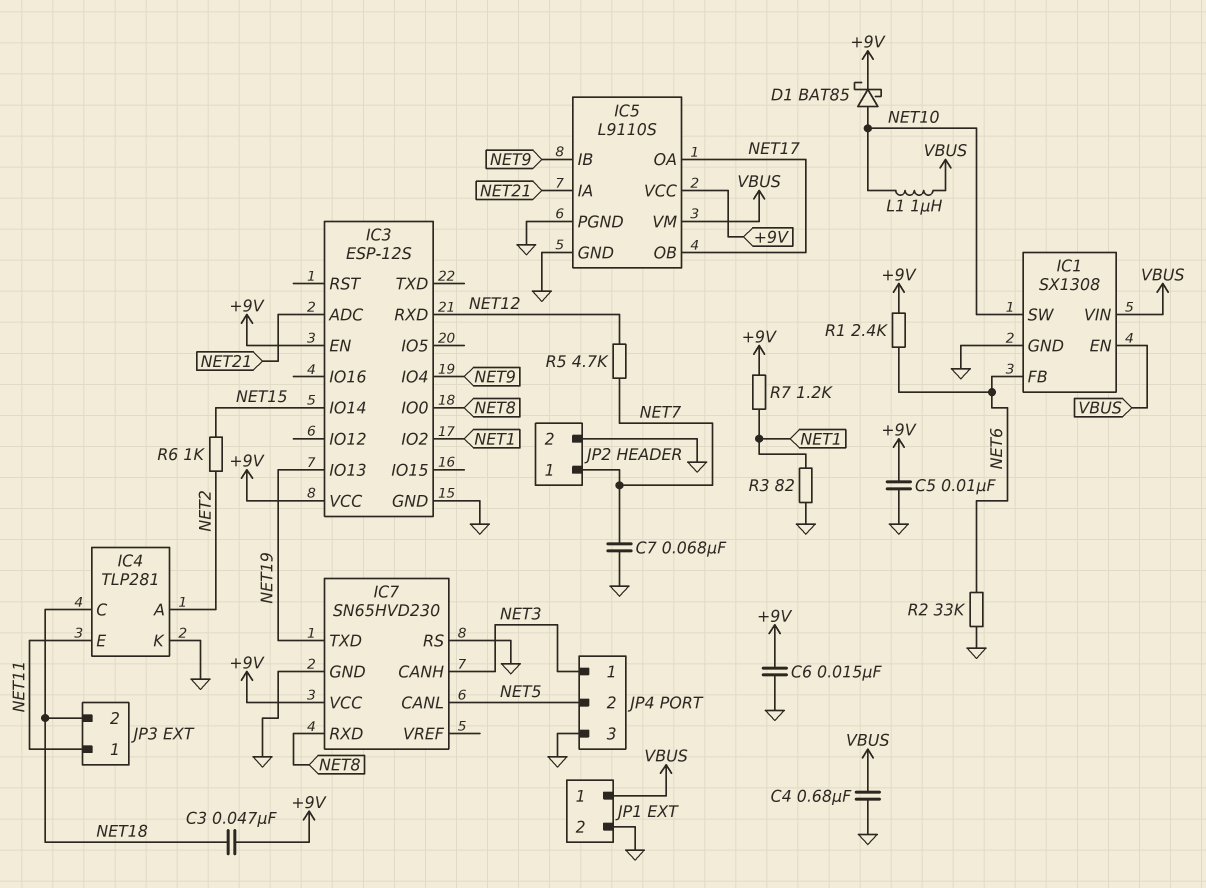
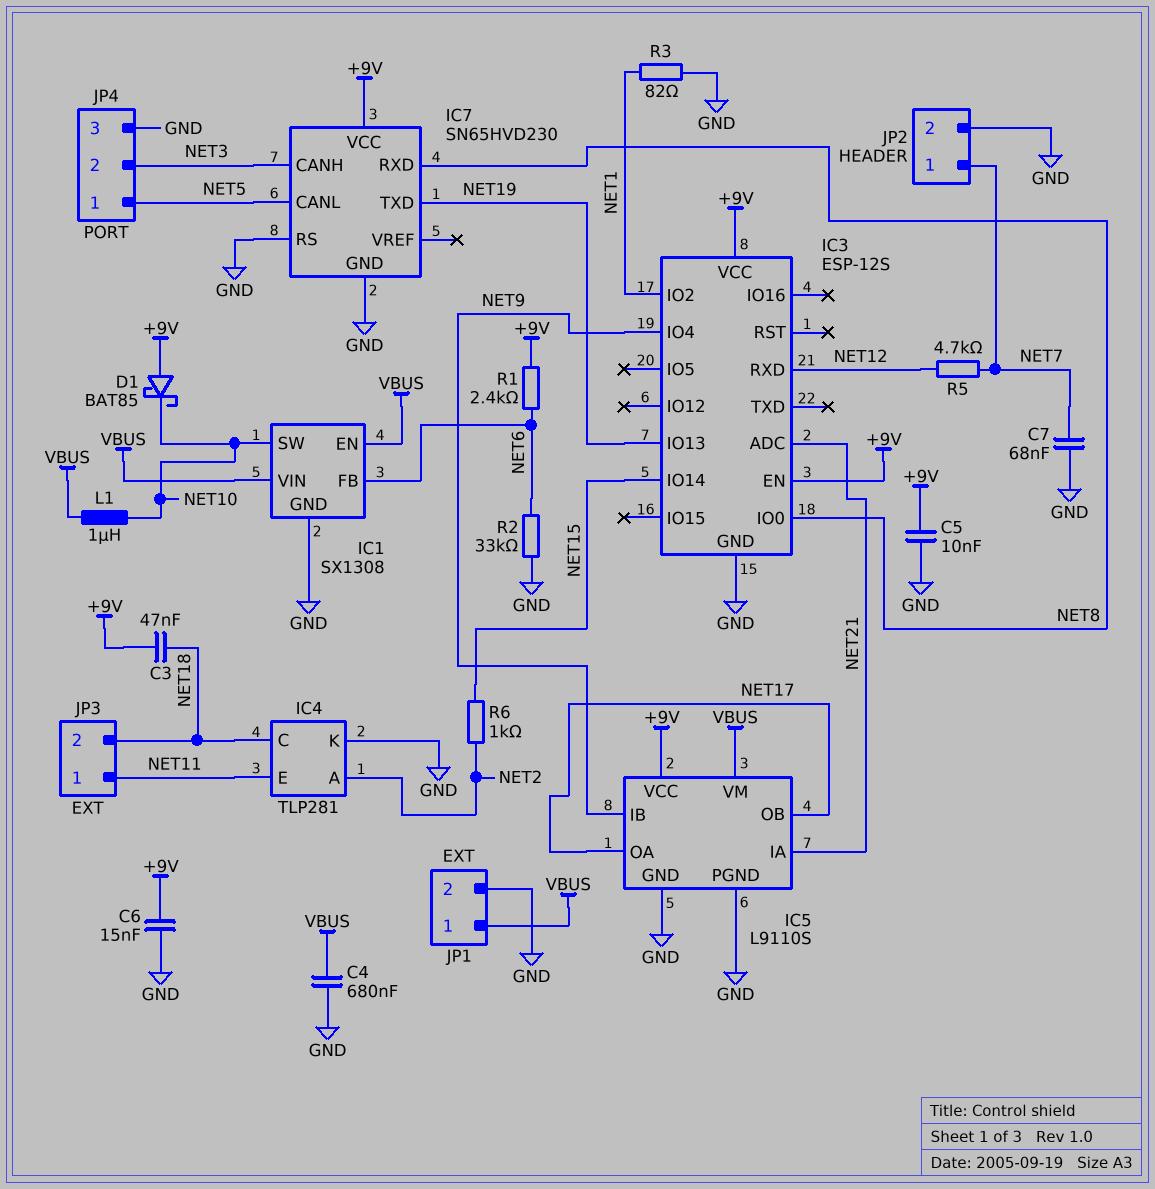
D1: schottky BAT85 (A NET10, K +9V) -> schottky BAT85 (A +9V, K NET10)
JP4 pin 1: NET3 -> NET5
JP4 pin 2: NET5 -> NET3
R7: 1.2k (+9V, NET1) -> none

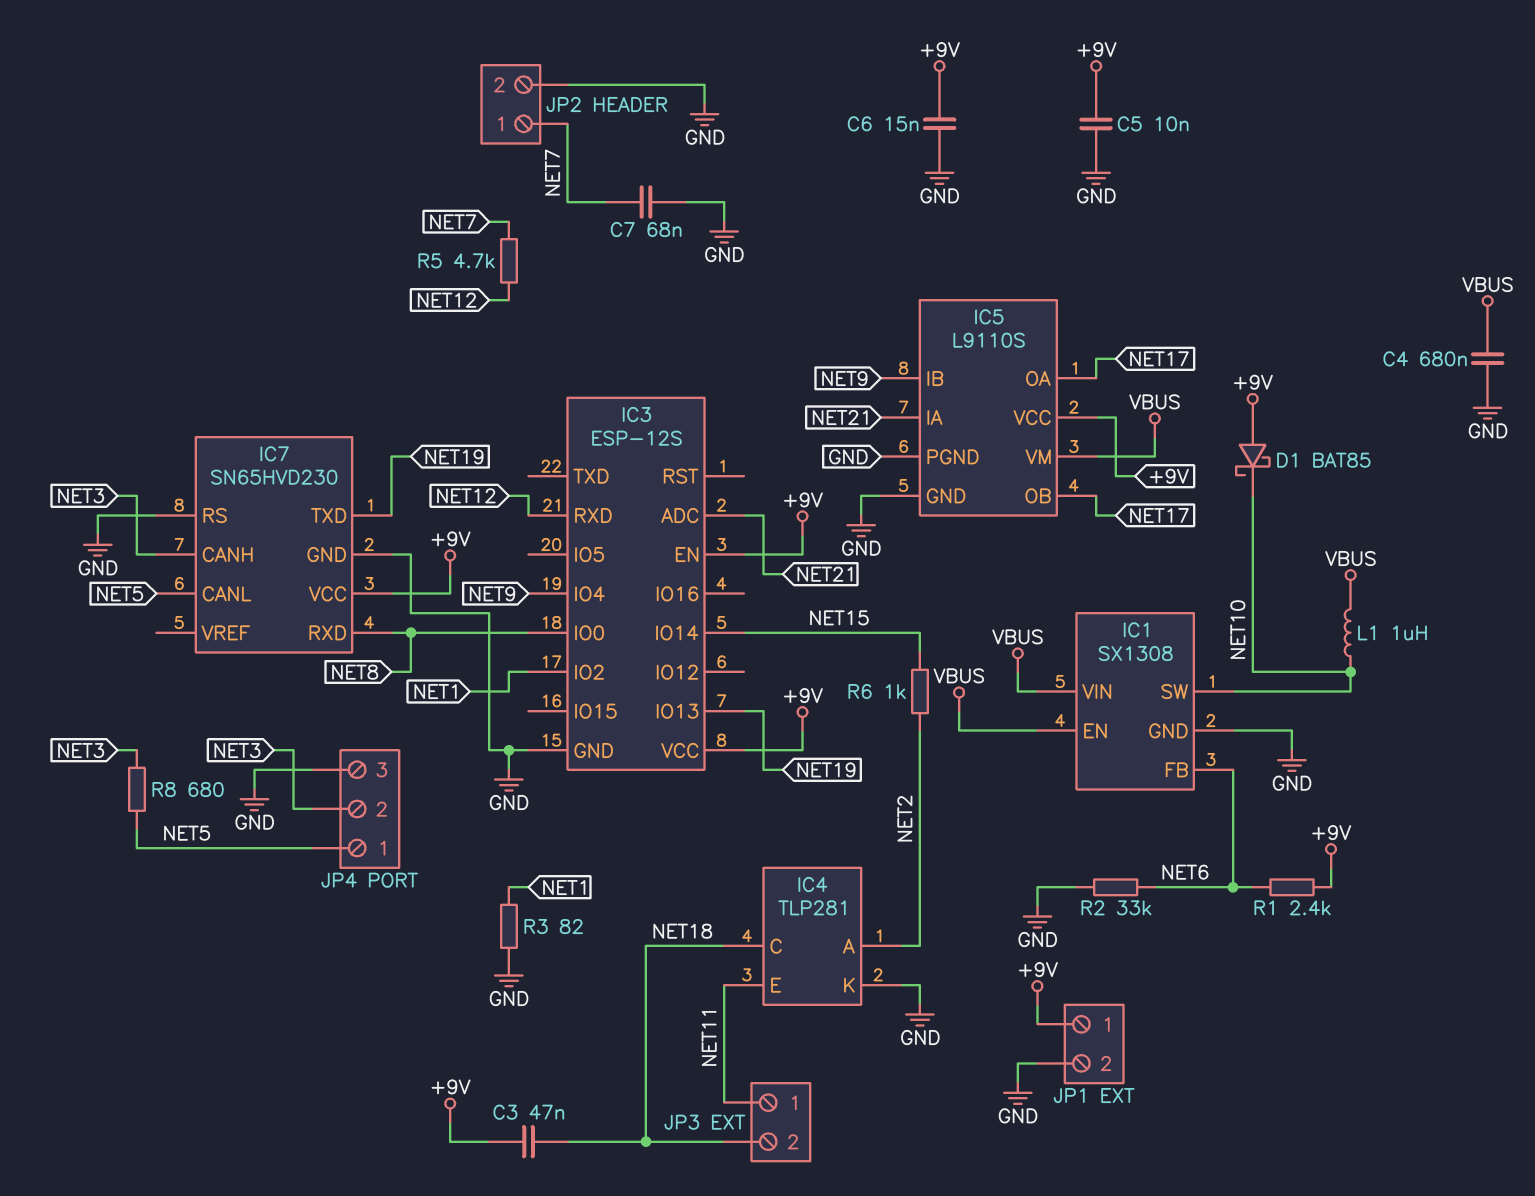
JP1 pin 1: VBUS -> +9V
R8: none -> 680 (NET3, NET5)

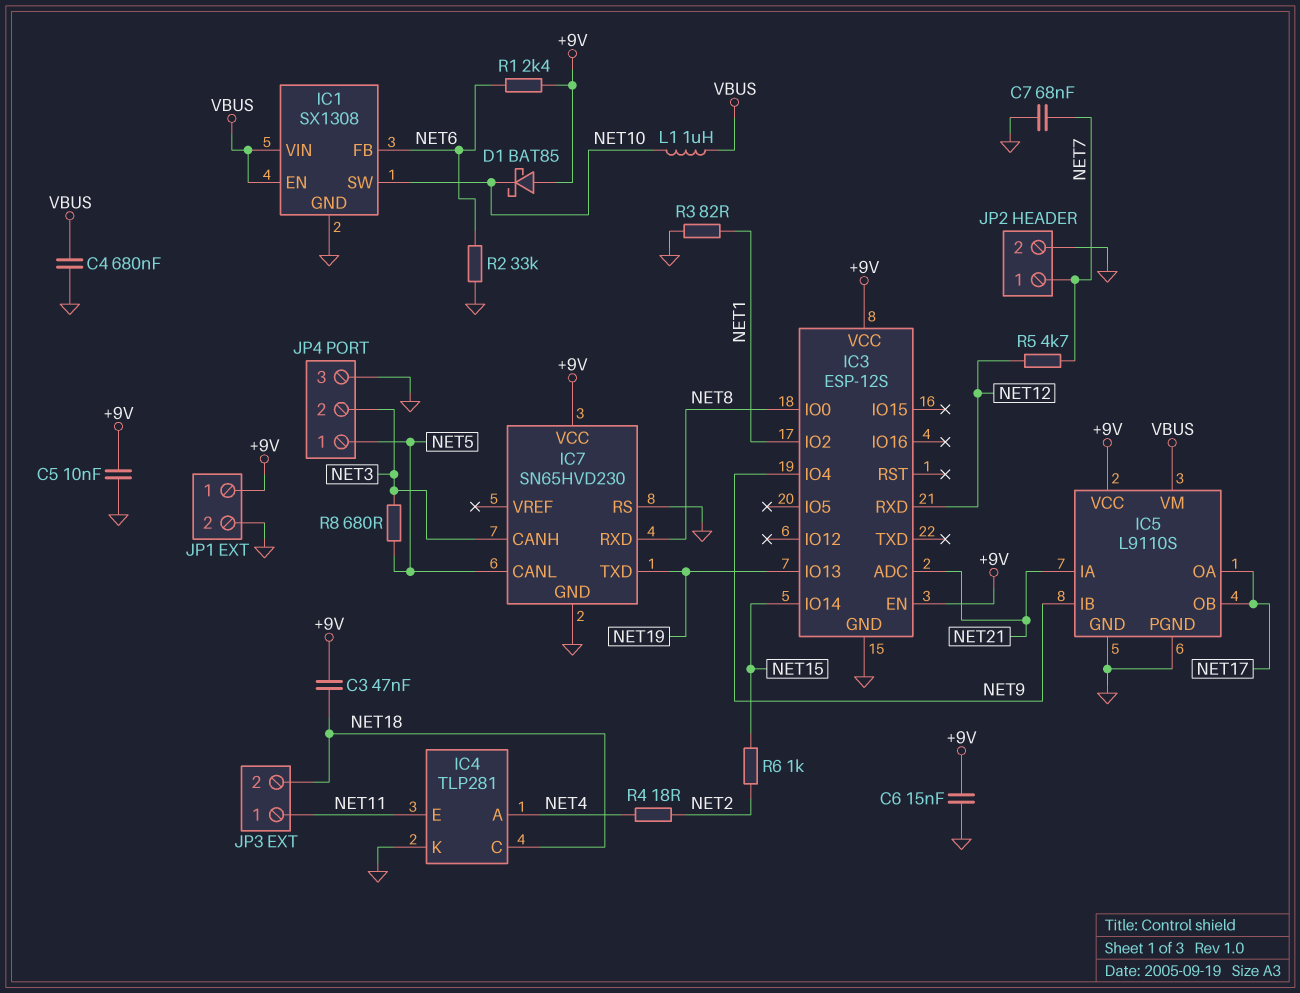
IC4 pin A: NET2 -> NET4
R4: none -> 18 (NET2, NET4)

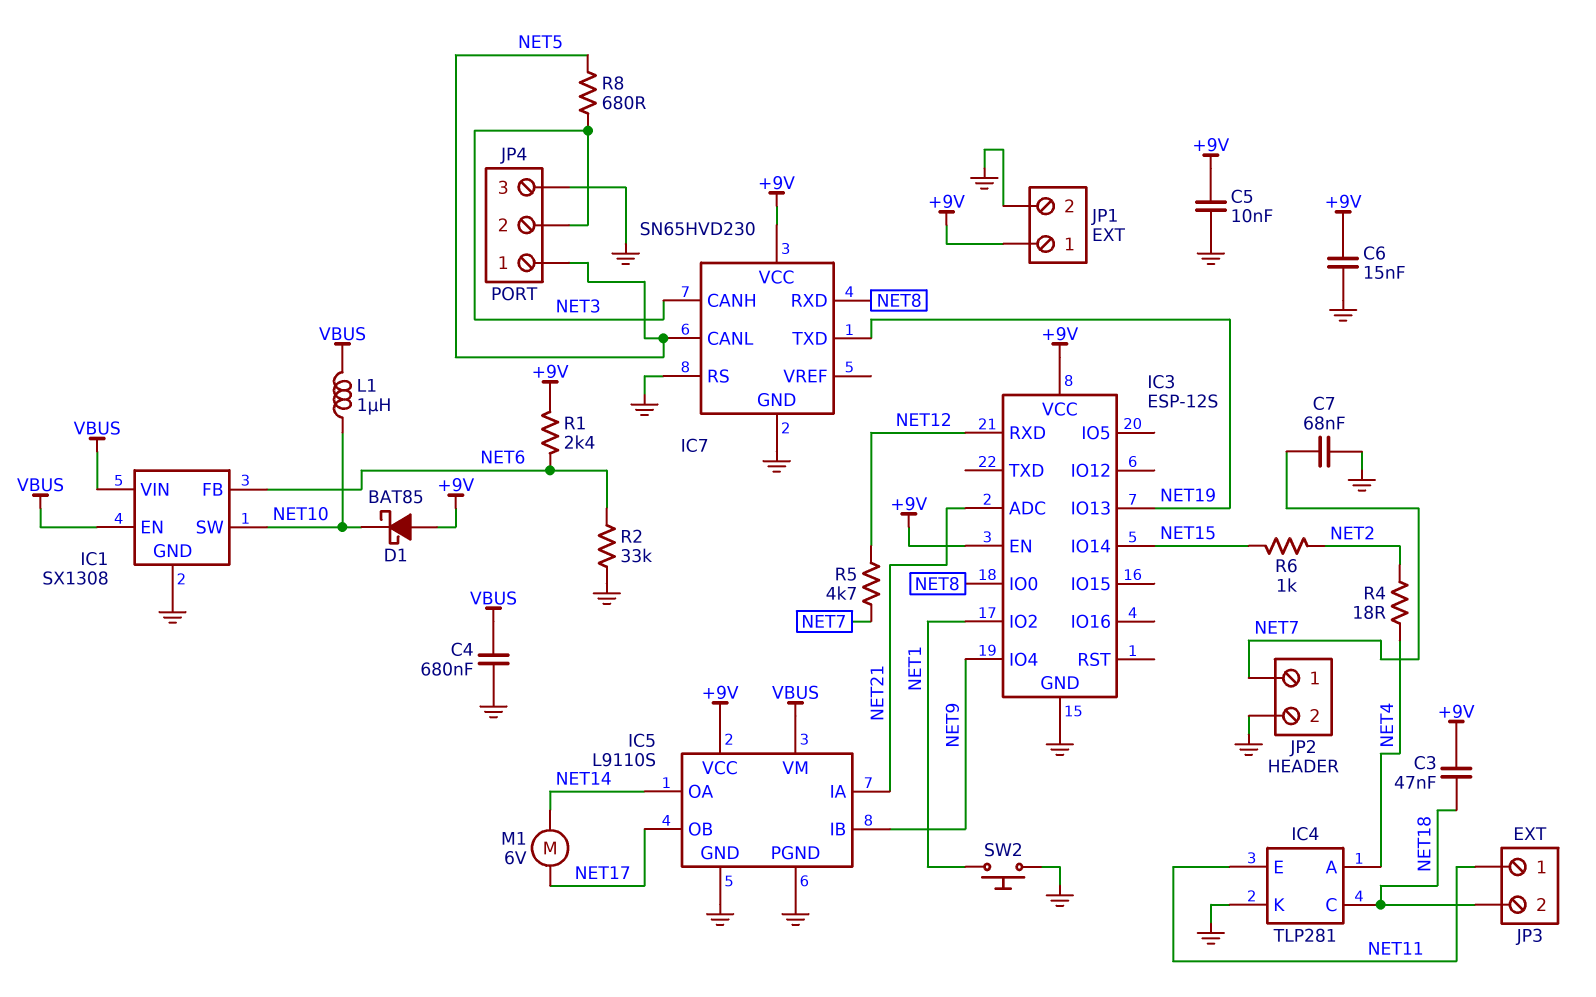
IC5 pin OA: NET17 -> NET14
M1: none -> motor 6V (NET14, NET17)
R3: 82 (GND, NET1) -> none
SW2: none -> button (GND, NET1)

